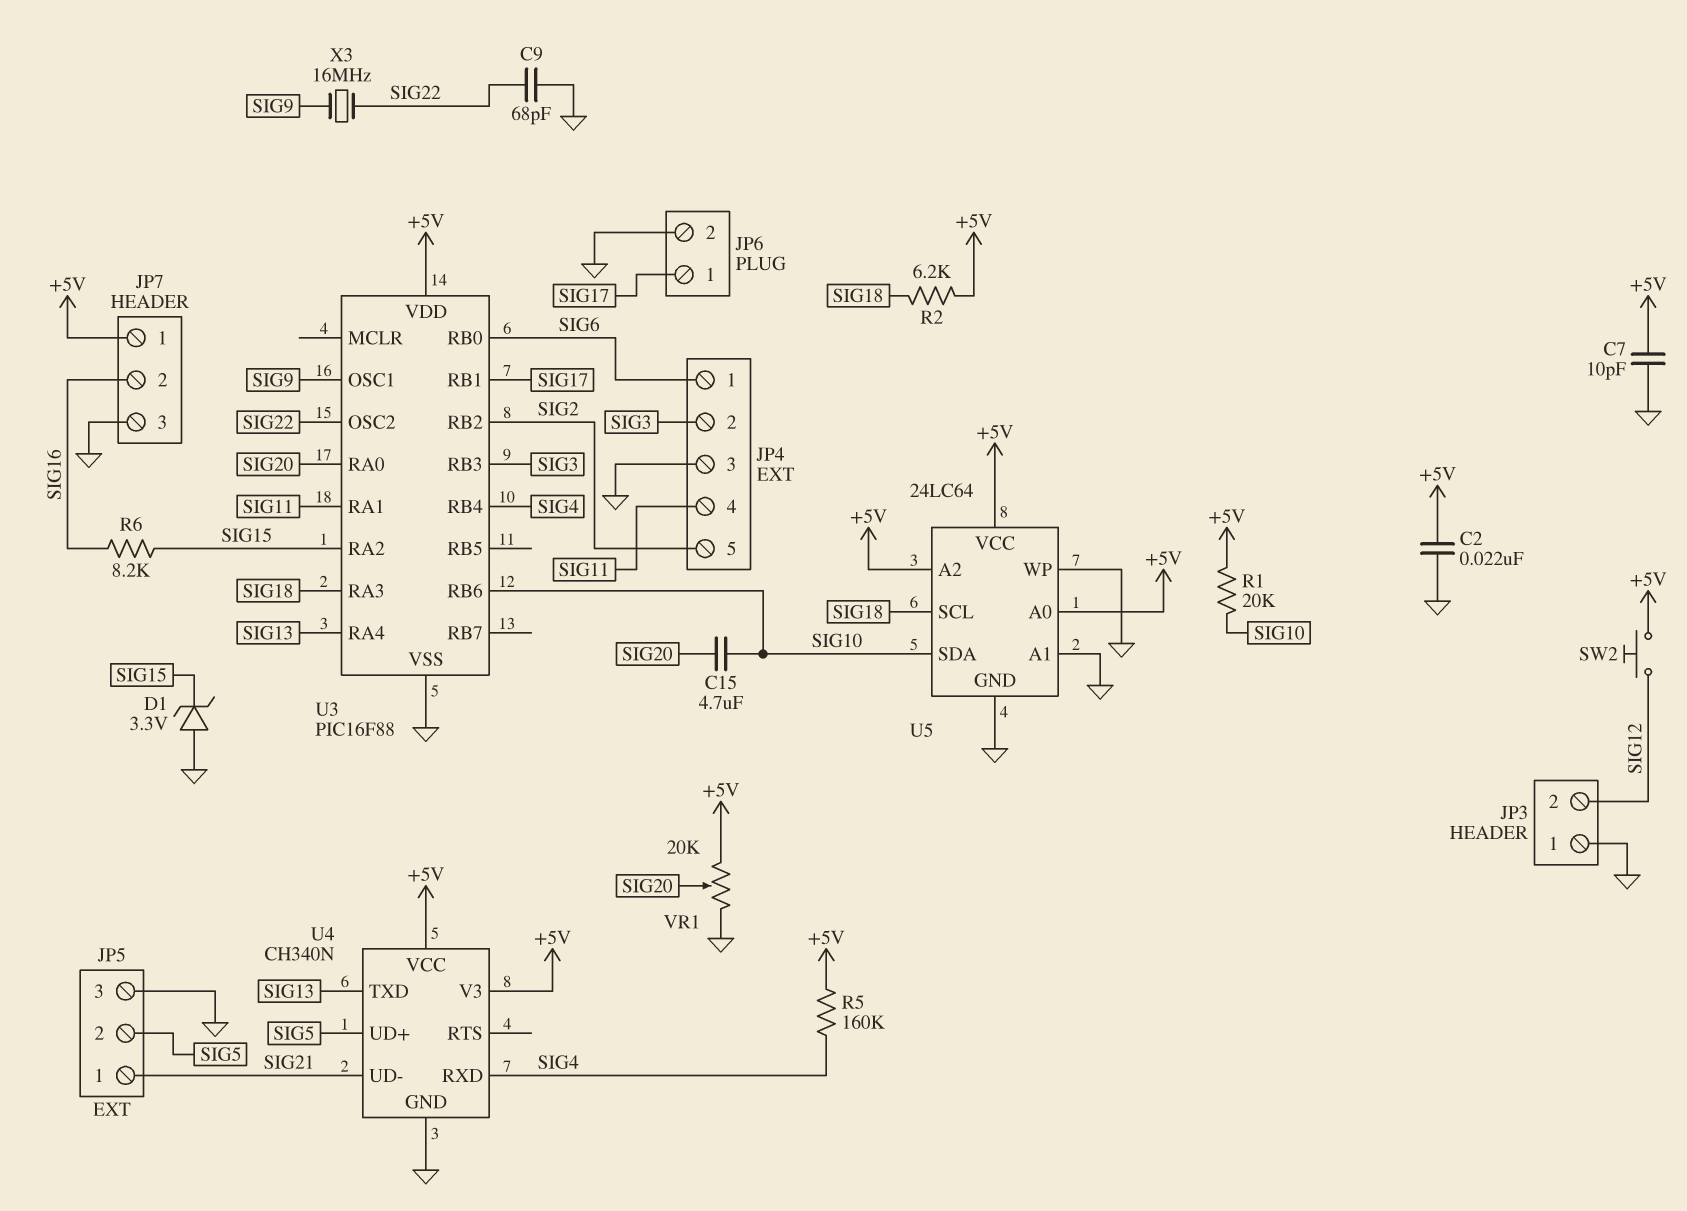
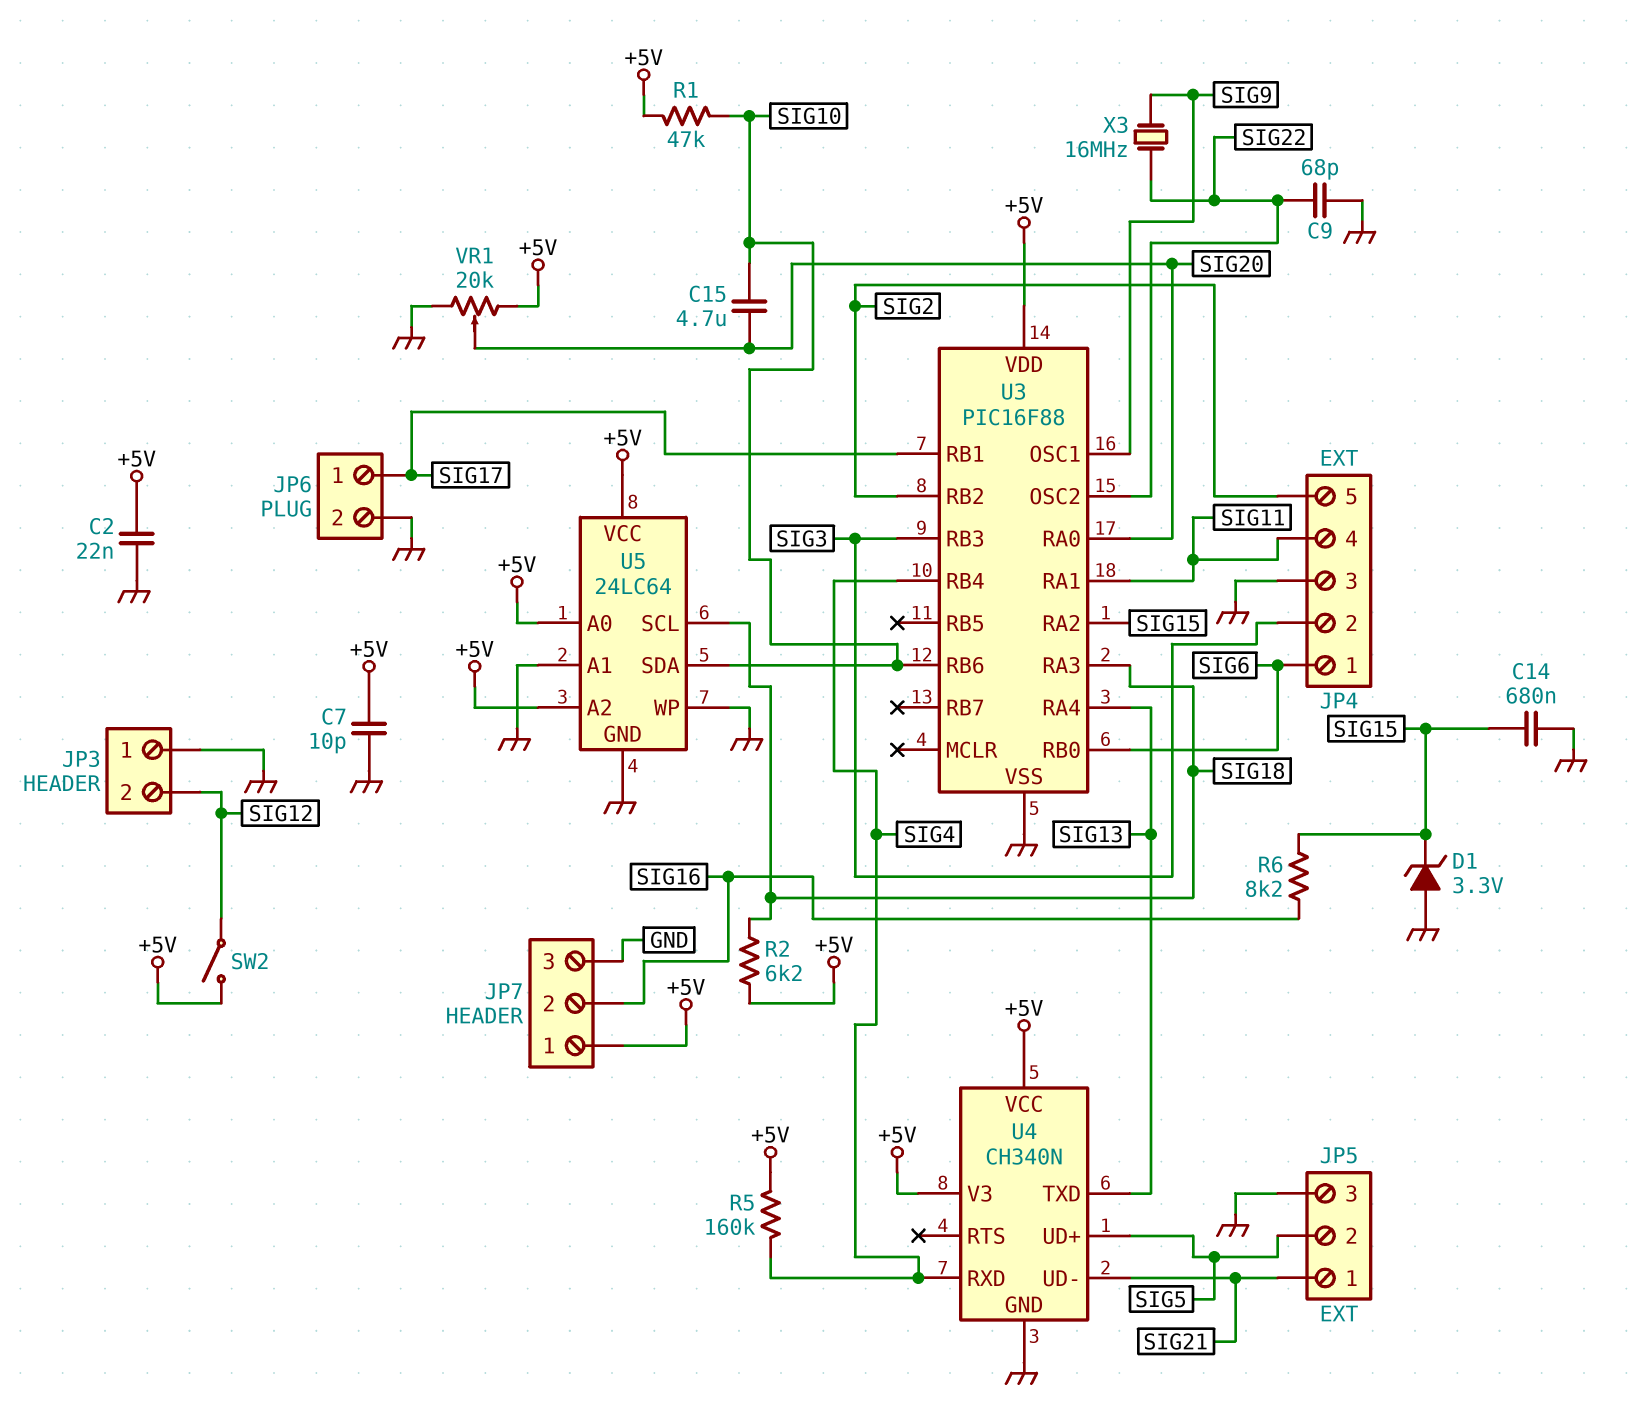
C14: none -> 680nF (GND, SIG15)
R1: 20k (+5V, SIG10) -> 47k (+5V, SIG10)
SW2: button (+5V, SIG12) -> switch (+5V, SIG12)

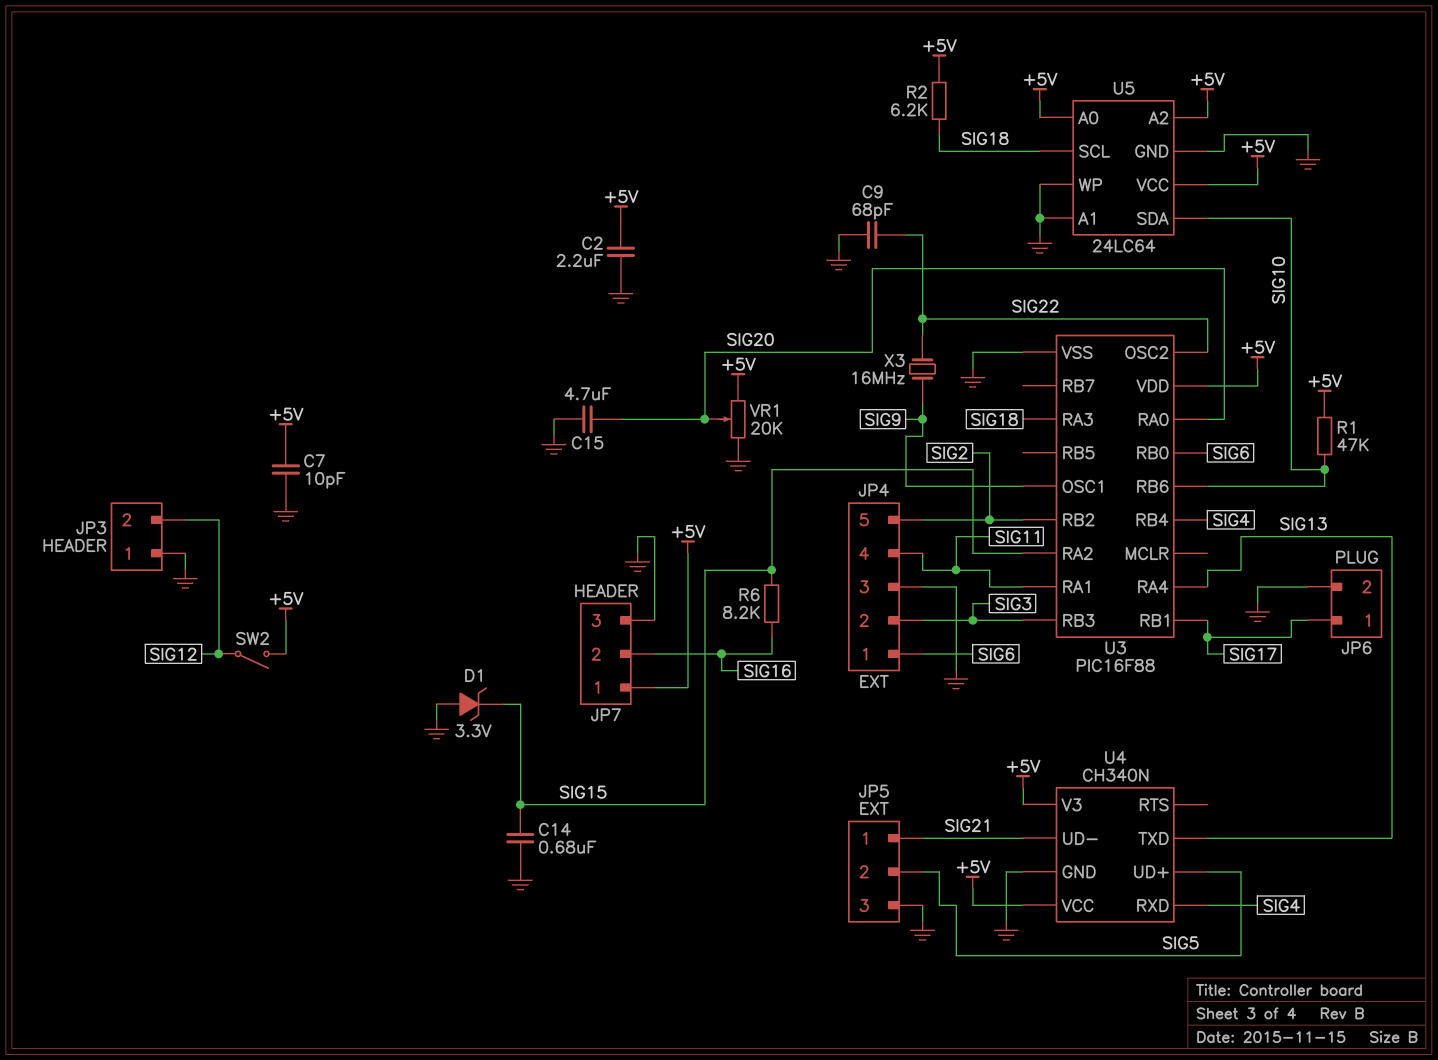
C2: 22nF (+5V, GND) -> 2.2uF (+5V, GND)
C15: 4.7uF (SIG10, SIG20) -> 4.7uF (GND, SIG20)
R5: 160k (+5V, SIG4) -> none

